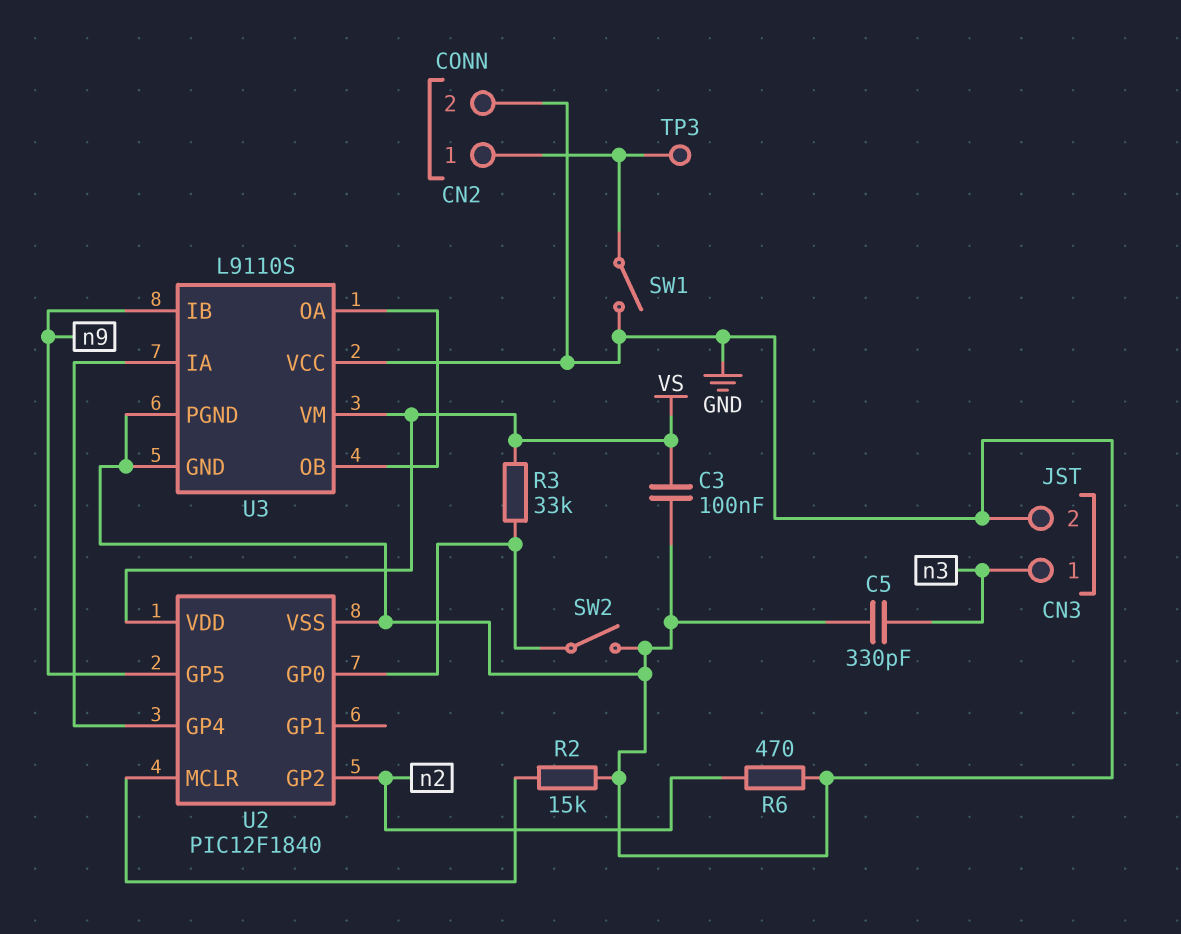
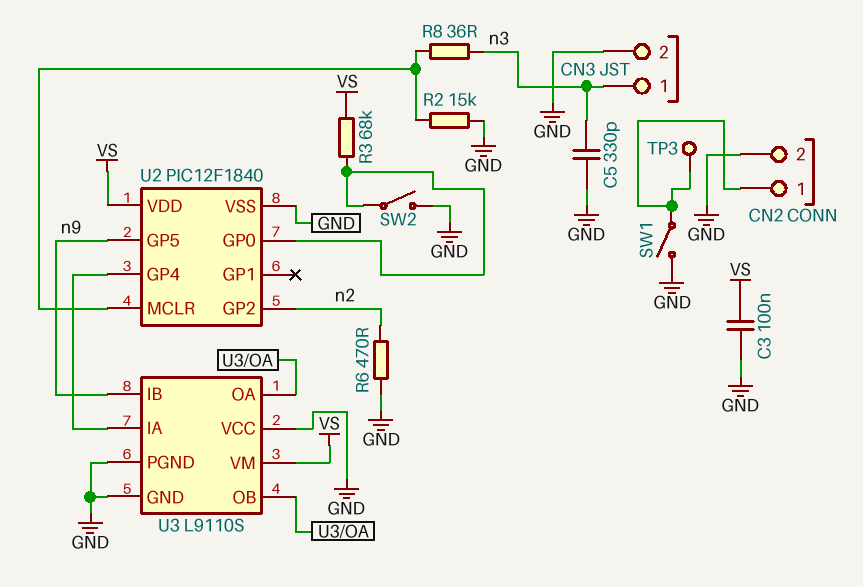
R3: 33k (U2/GP0, VS) -> 68k (U2/GP0, VS)
R8: none -> 36 (U2/MCLR, n3)

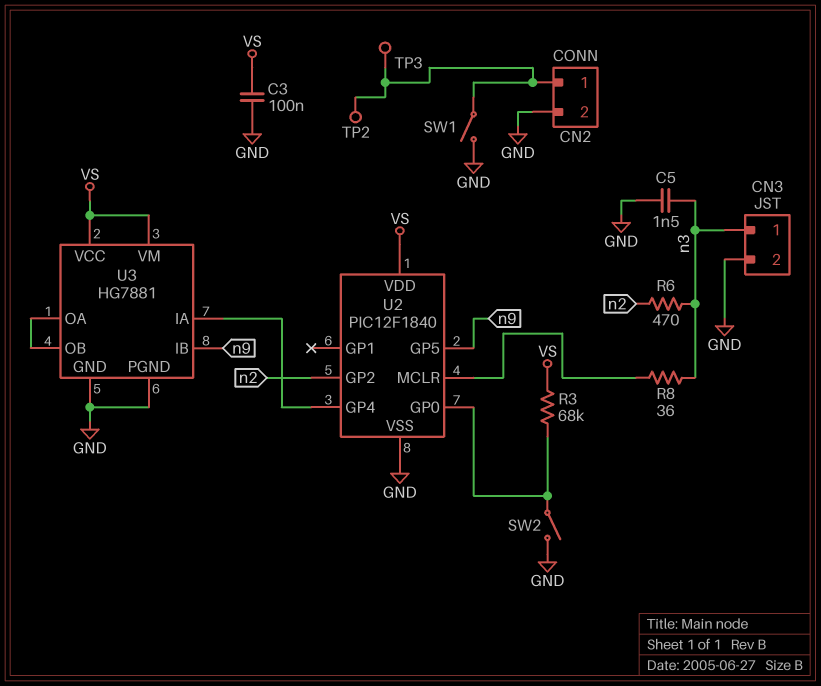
C5: 330pF (GND, n3) -> 1.5nF (GND, n3)
R2: 15k (GND, U2/MCLR) -> none
R6: 470 (GND, n2) -> 470 (n2, n3)
TP2: none -> test point (CN2/1)
U3: L9110S -> HG7881
U3 pin VCC: GND -> VS

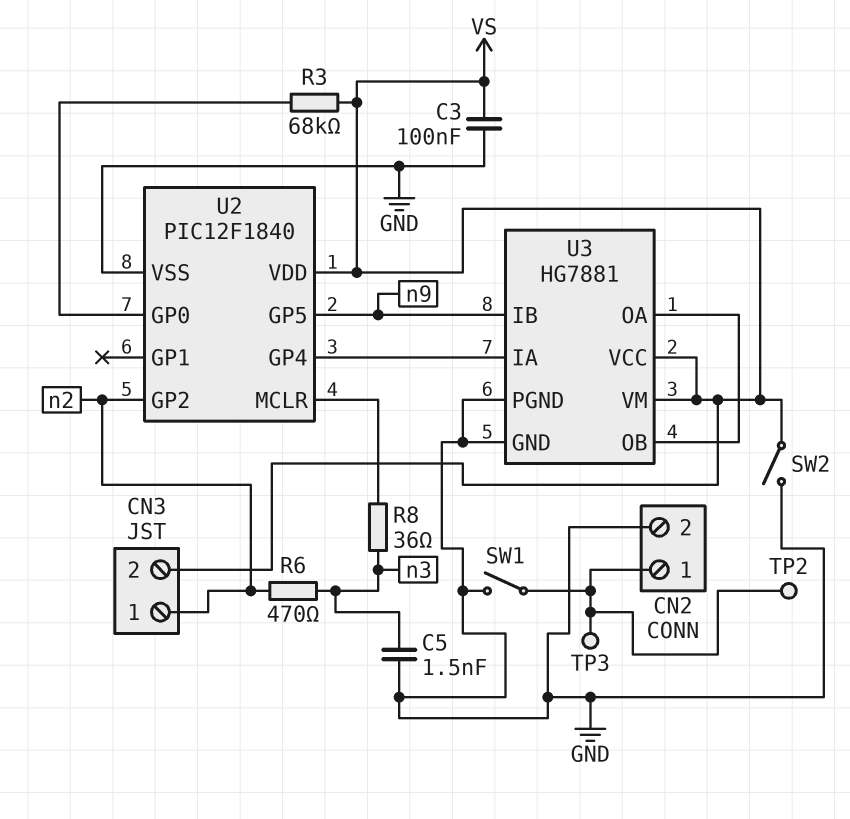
CN3 pin 1: n3 -> n2
CN3 pin 2: GND -> VS
SW2: switch (GND, U2/GP0) -> switch (GND, VS)

